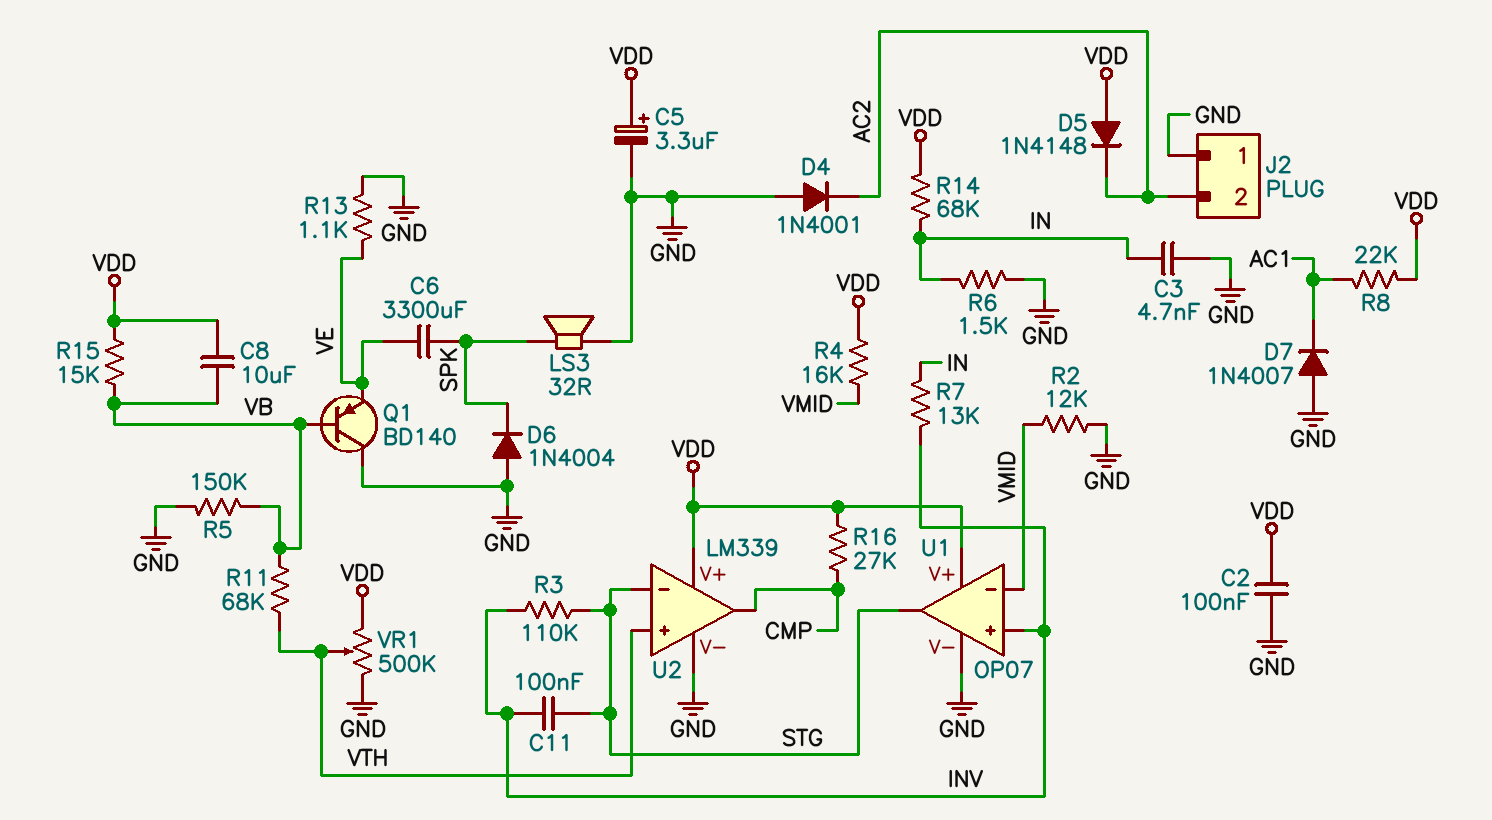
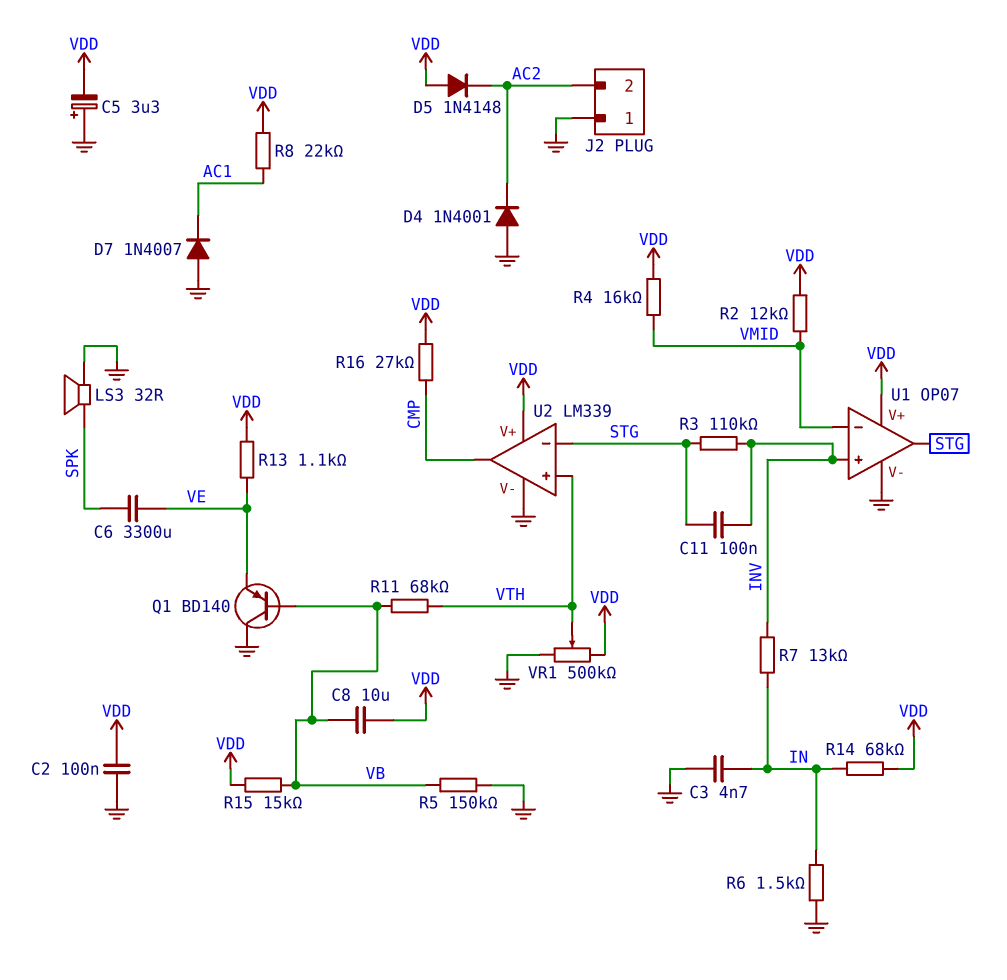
C5: 3.3uF (plus VDD, minus GND) -> 3.3uF (plus GND, minus VDD)
D6: diode 1N4004 (A GND, K SPK) -> none
R2: 12k (GND, VMID) -> 12k (VDD, VMID)
R13: 1.1k (GND, VE) -> 1.1k (VDD, VE)

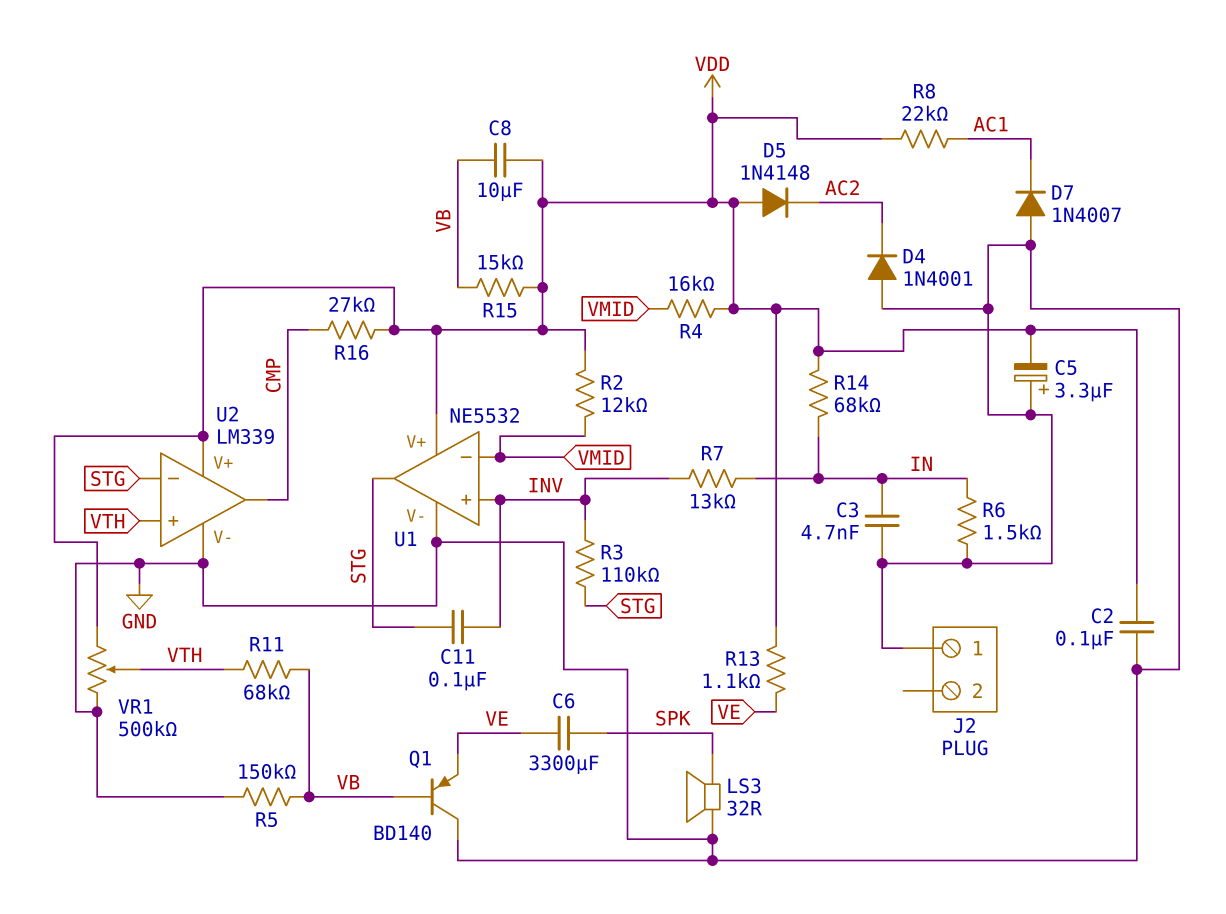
J2 pin 2: AC2 -> none
U1: OP07 -> NE5532

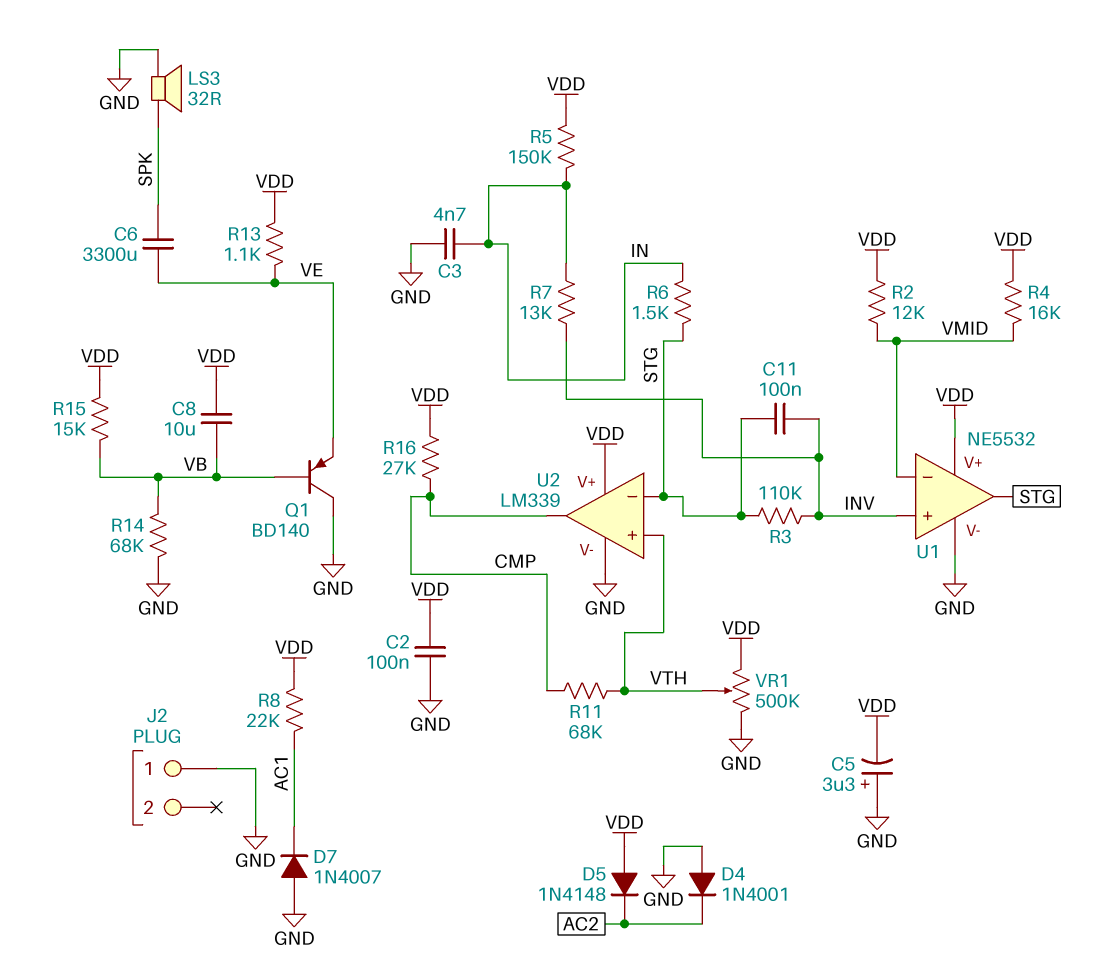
R5: 150k (GND, VB) -> 150k (IN, VDD)
R6: 1.5k (GND, IN) -> 1.5k (IN, STG)
R11: 68k (VB, VTH) -> 68k (CMP, VTH)
R14: 68k (IN, VDD) -> 68k (GND, VB)

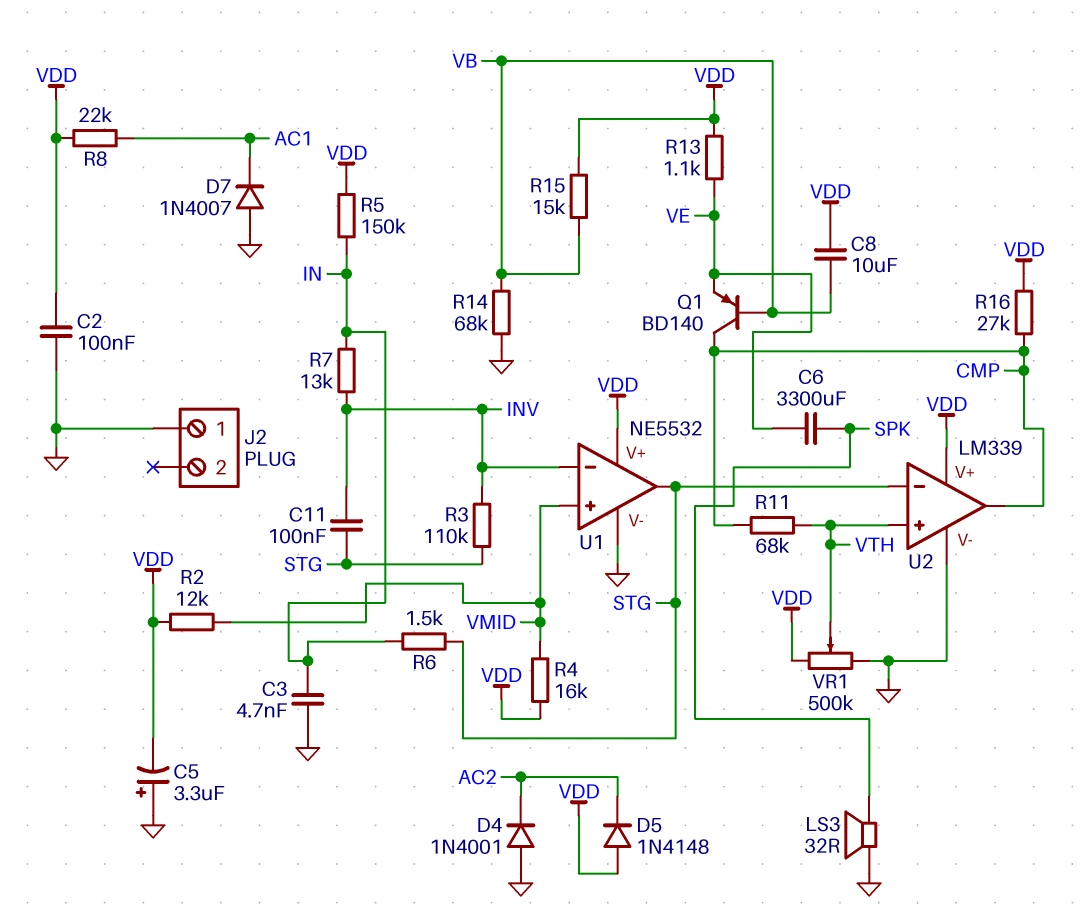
Q1: PNP BD140 (B VB, C GND, E VE) -> PNP BD140 (B VB, C CMP, E VE)
U1 pin in+: INV -> VMID
U1 pin in-: VMID -> INV

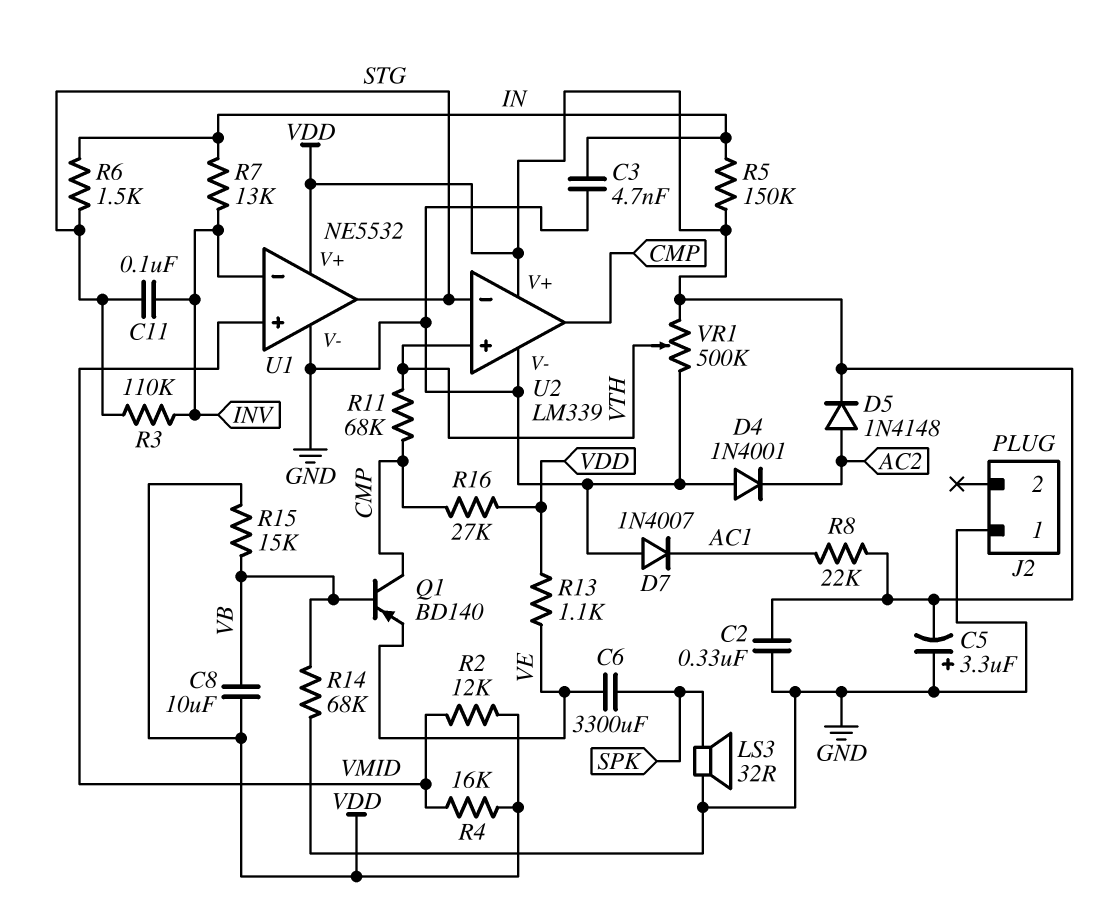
C2: 100nF (GND, VDD) -> 330nF (GND, VDD)
D5: diode 1N4148 (A VDD, K AC2) -> diode 1N4148 (A AC2, K VDD)

